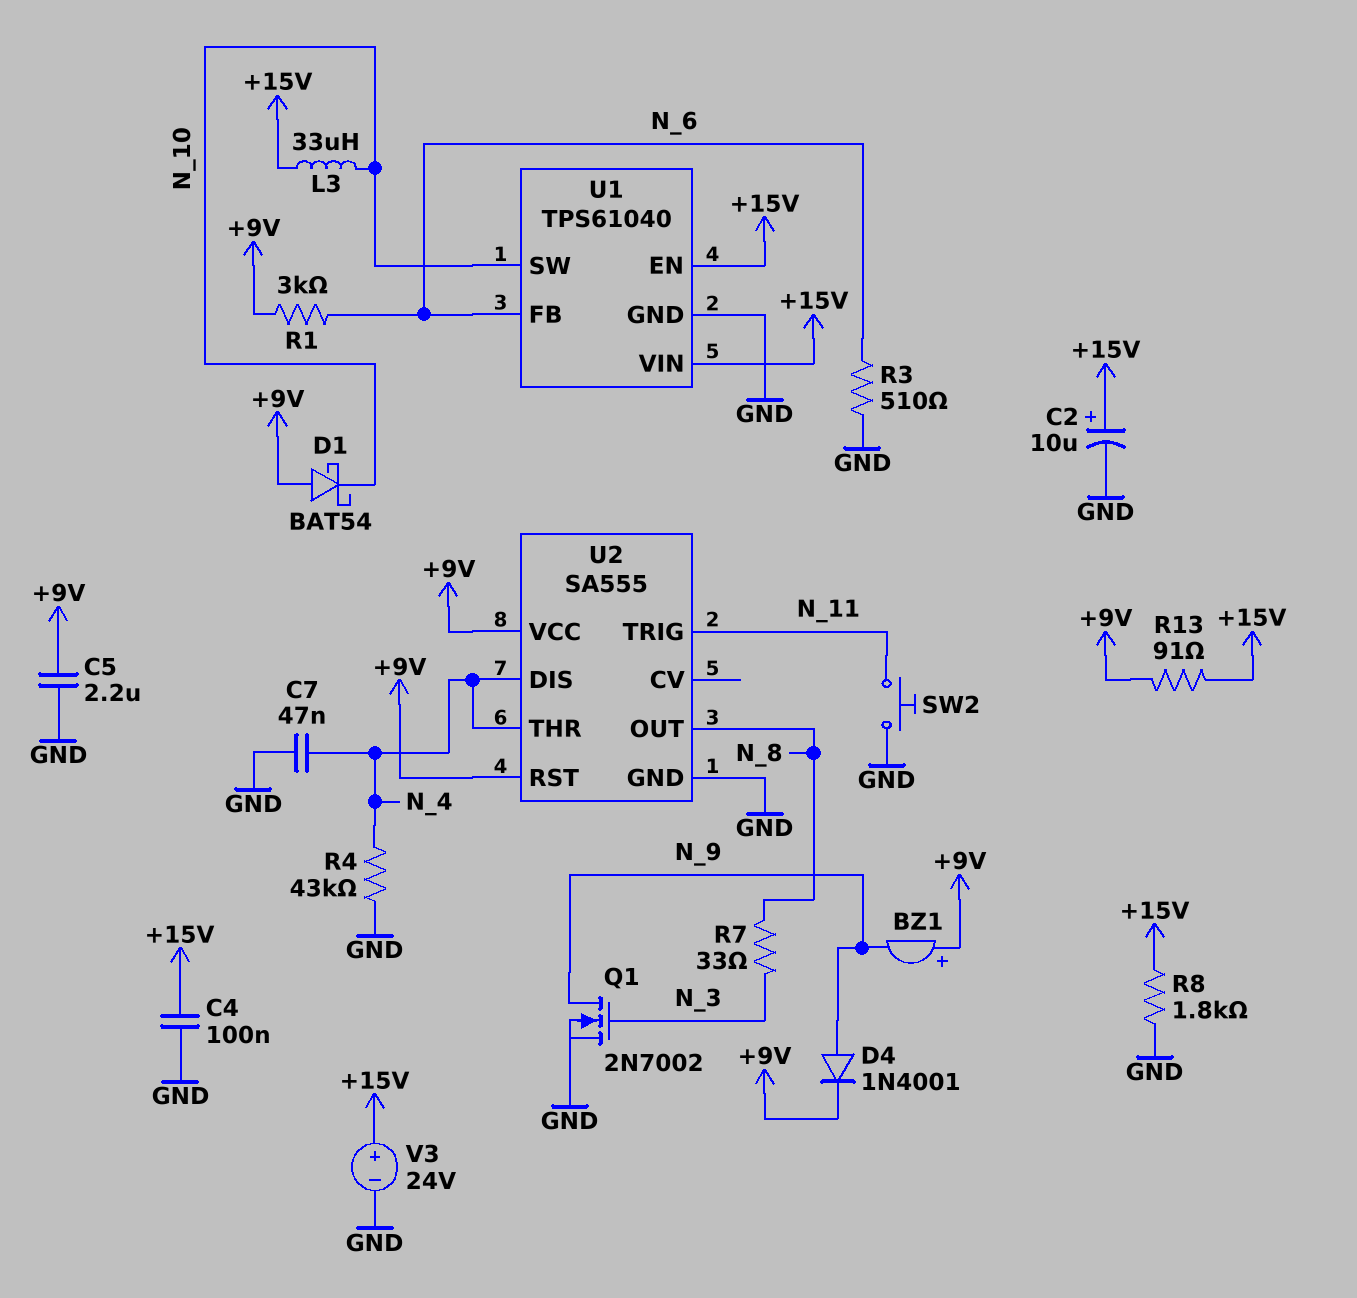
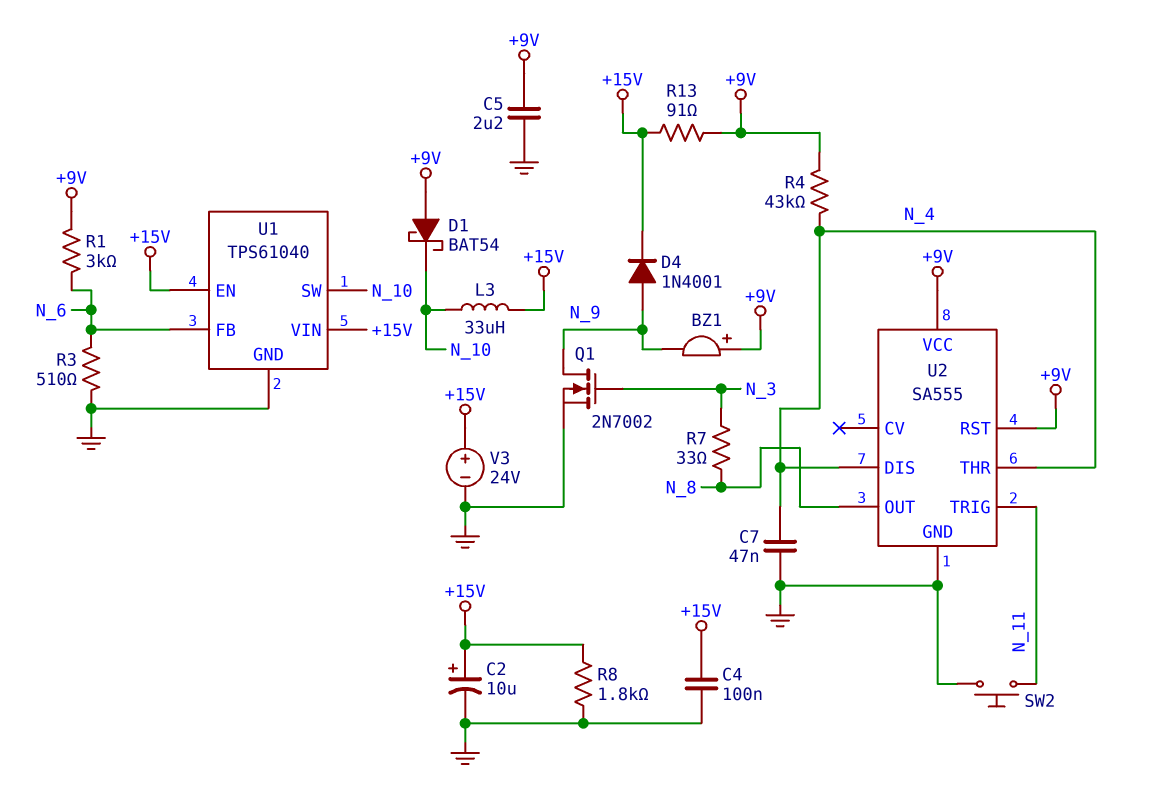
D4: diode 1N4001 (A N_9, K +9V) -> diode 1N4001 (A N_9, K +15V)
R4: 43k (GND, N_4) -> 43k (+9V, N_4)

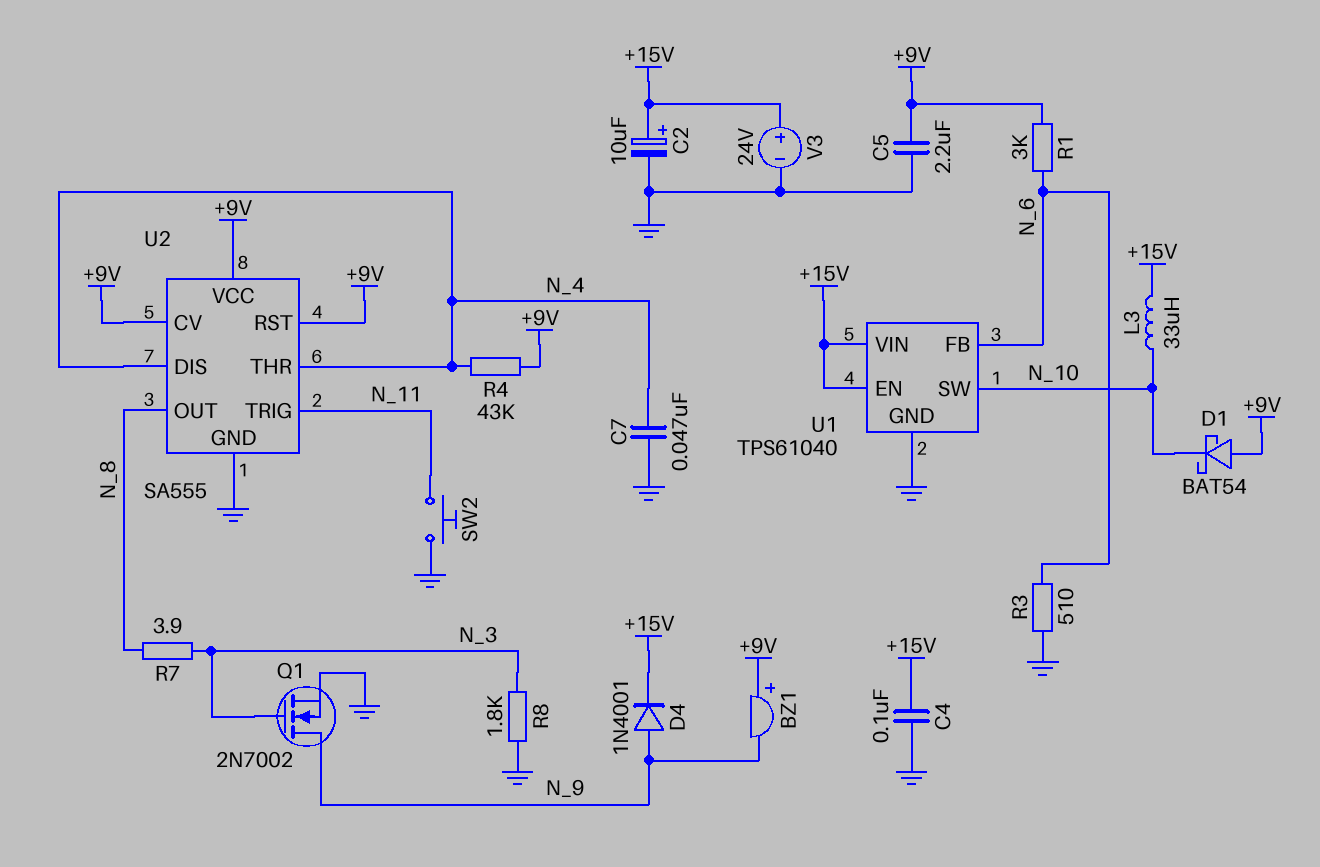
R7: 33 (N_3, N_8) -> 3.9 (N_3, N_8)
R8: 1.8k (+15V, GND) -> 1.8k (GND, N_3)
R13: 91 (+9V, +15V) -> none
U2 pin CV: none -> +9V

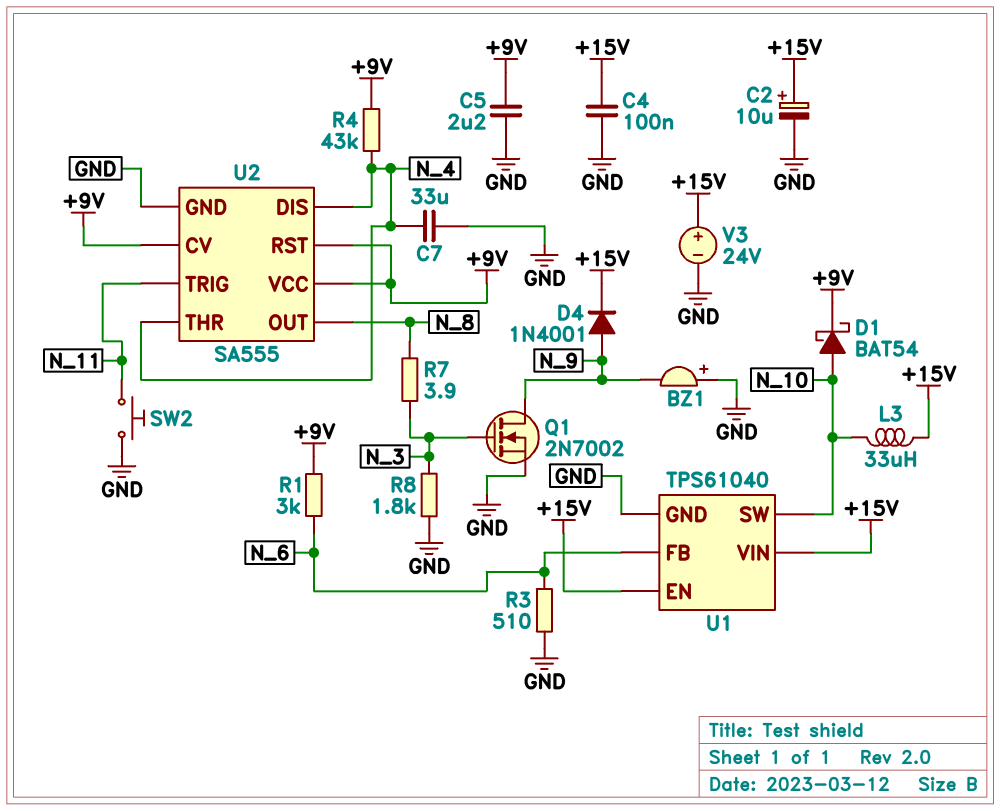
BZ1: buzzer (plus +9V, minus N_9) -> buzzer (plus GND, minus N_9)
C7: 47nF (GND, N_4) -> 33uF (GND, N_4)
D1: schottky BAT54 (A +9V, K N_10) -> schottky BAT54 (A N_10, K +9V)

